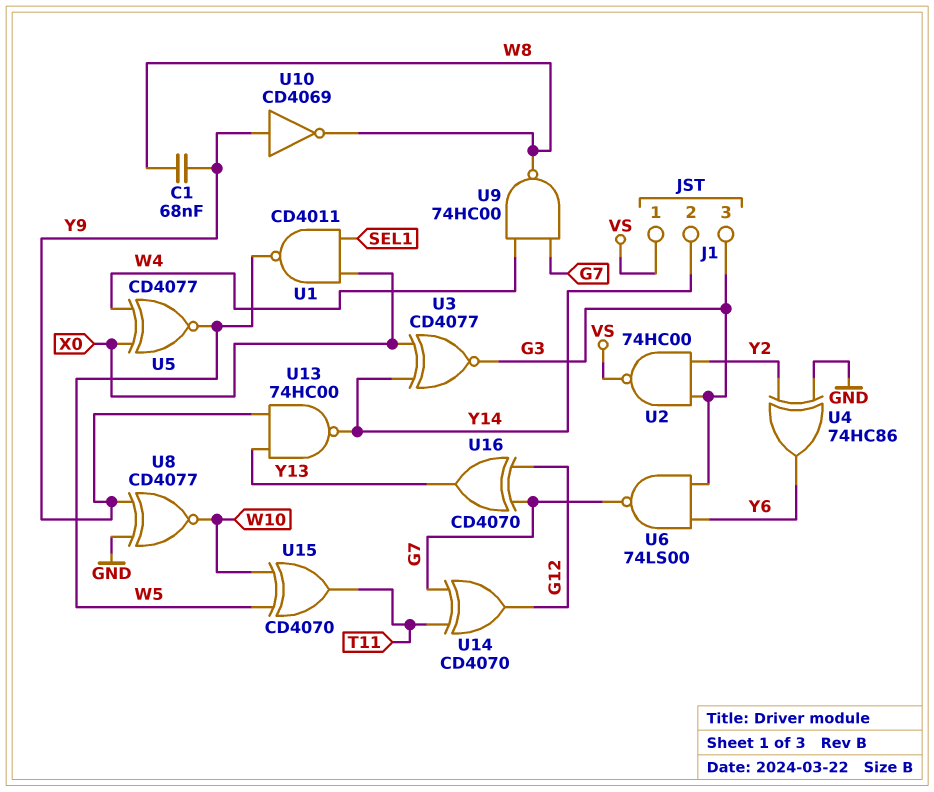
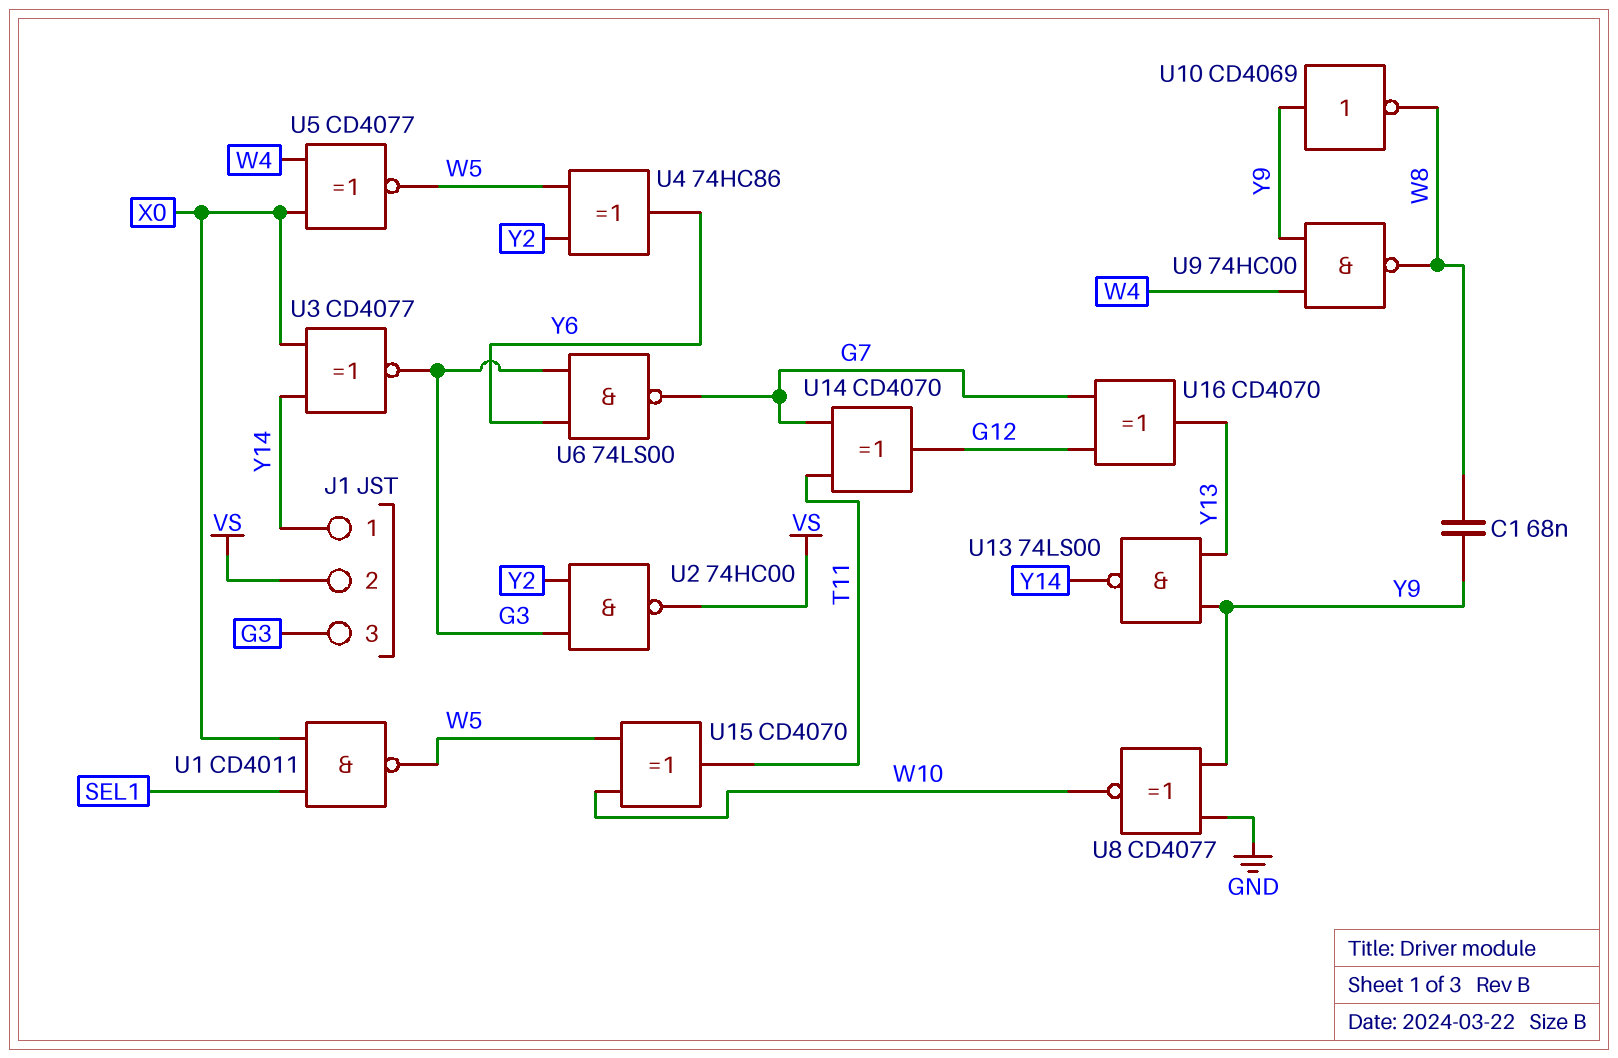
J1 pin 1: VS -> Y14
J1 pin 2: Y14 -> VS
U4: XOR 74HC86 (in GND, in Y2, out Y6) -> XOR 74HC86 (in W5, in Y2, out Y6)
U9: NAND 74HC00 (in G7, in W4, out W8) -> NAND 74HC00 (in W4, in Y9, out W8)
U13: NAND 74HC00 (in Y9, in Y13, out Y14) -> NAND 74LS00 (in Y9, in Y13, out Y14)

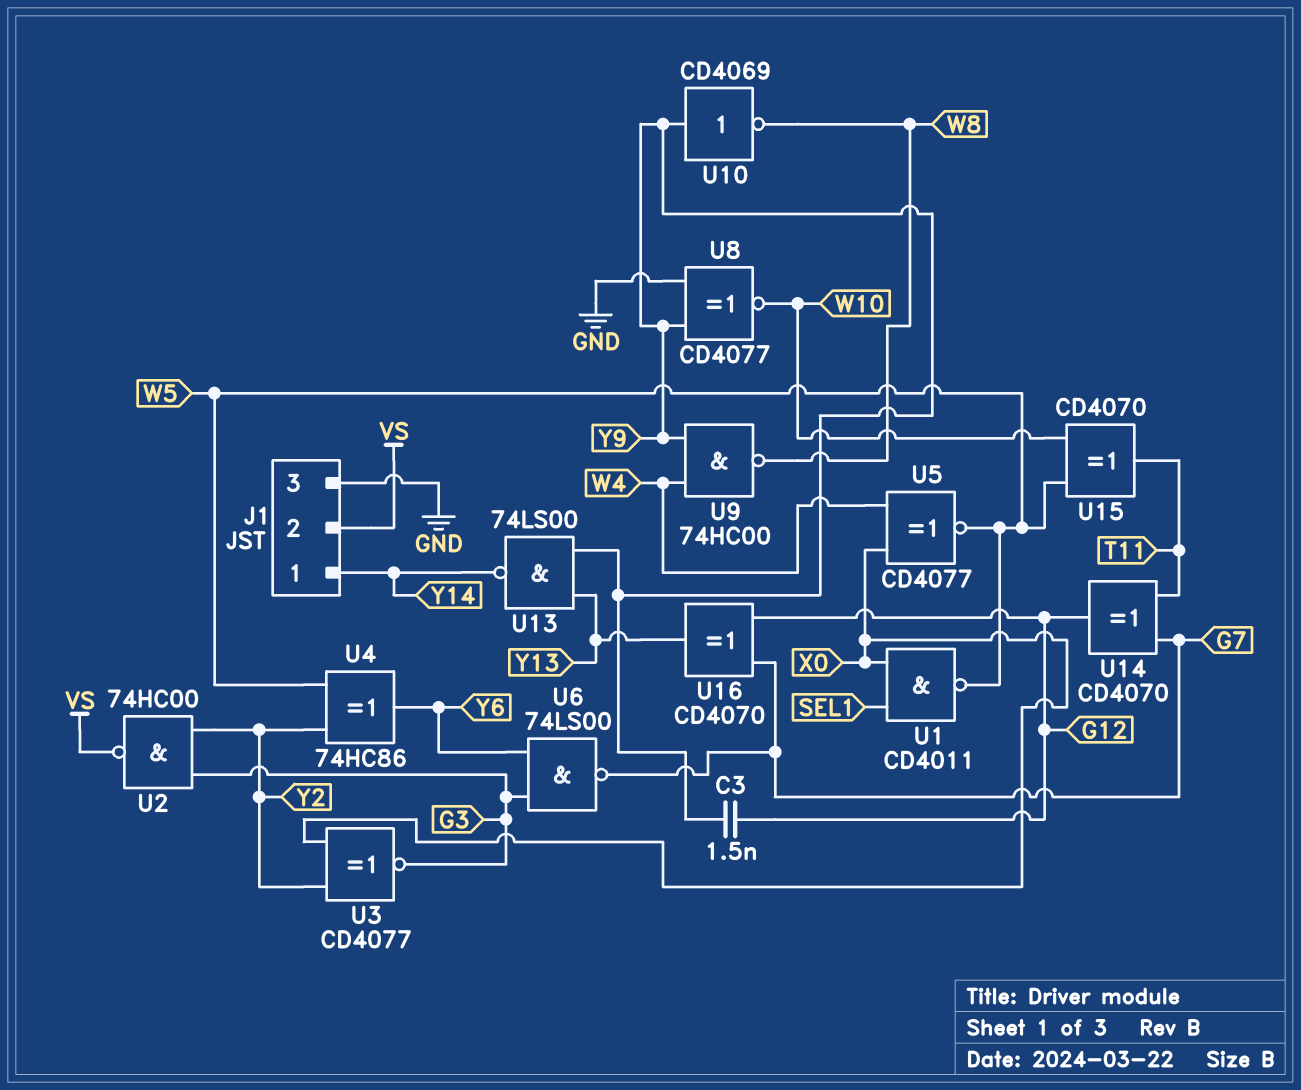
C1: 68nF (W8, Y9) -> none
C3: none -> 1.5nF (G12, Y9)
J1 pin 3: G3 -> GND
U3: XNOR CD4077 (in X0, in Y14, out G3) -> XNOR CD4077 (in X0, in Y2, out G3)

